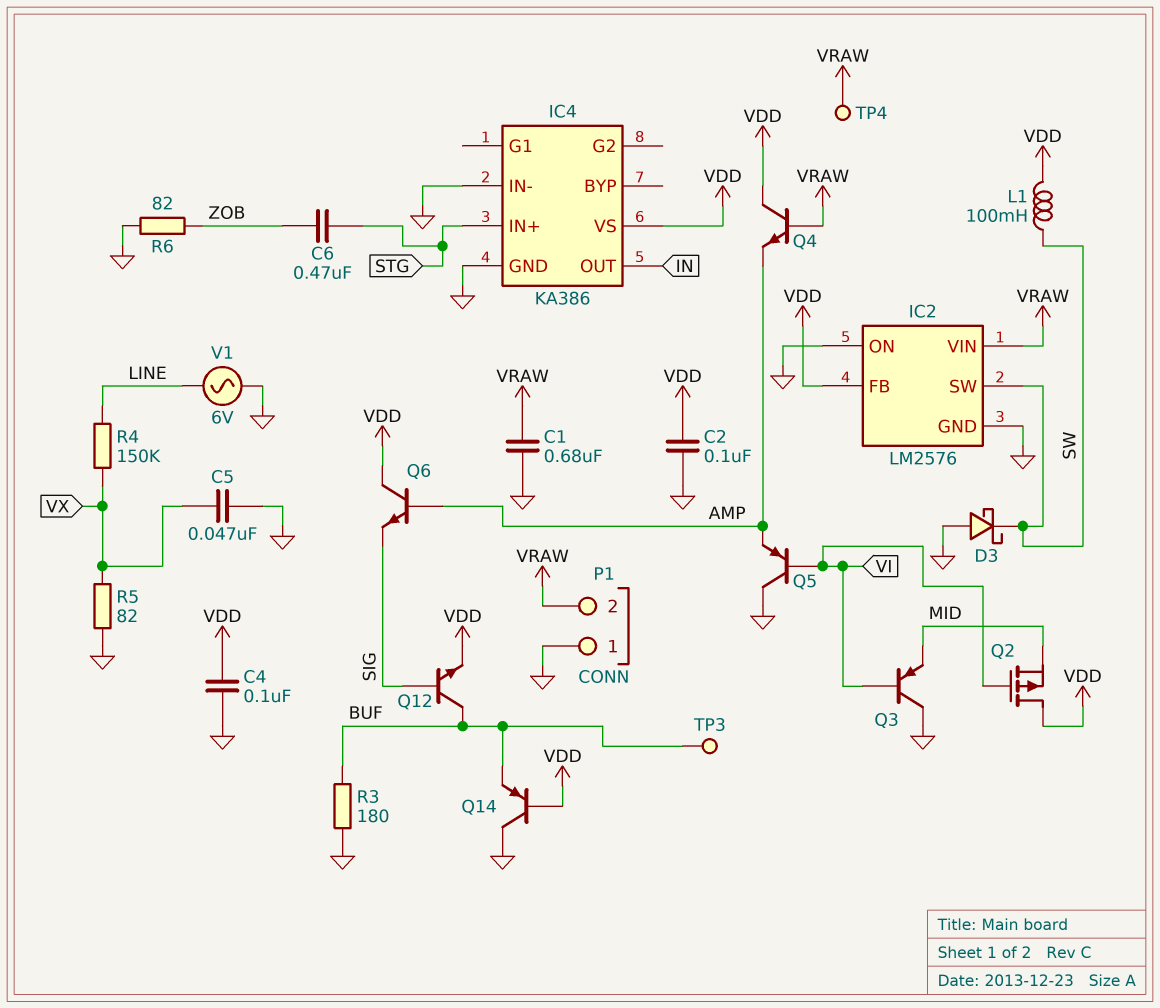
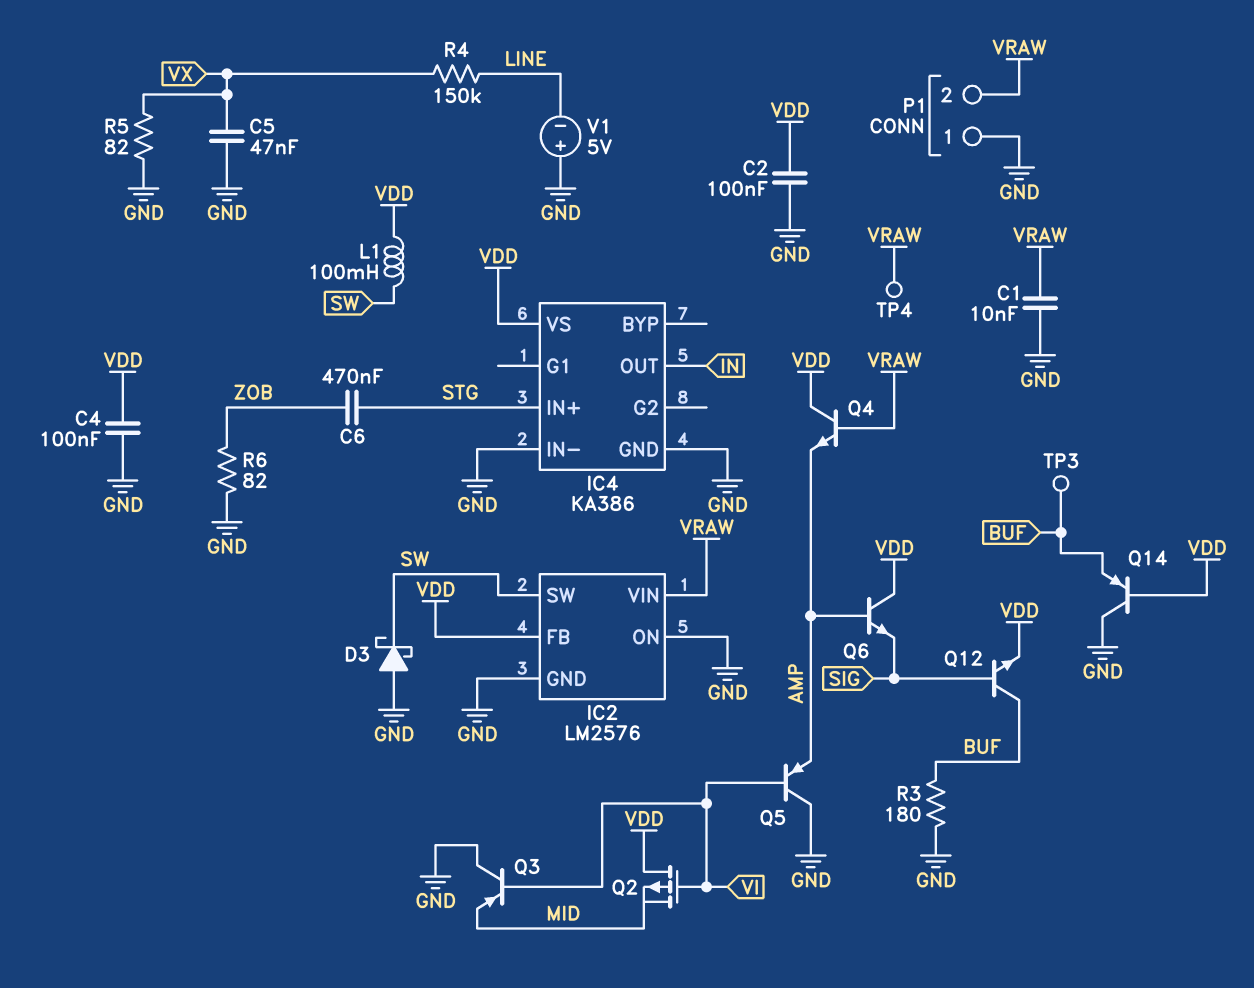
C1: 680nF (GND, VRAW) -> 10nF (GND, VRAW)
V1: AC 6V (GND, LINE) -> 5V (plus GND, minus LINE)

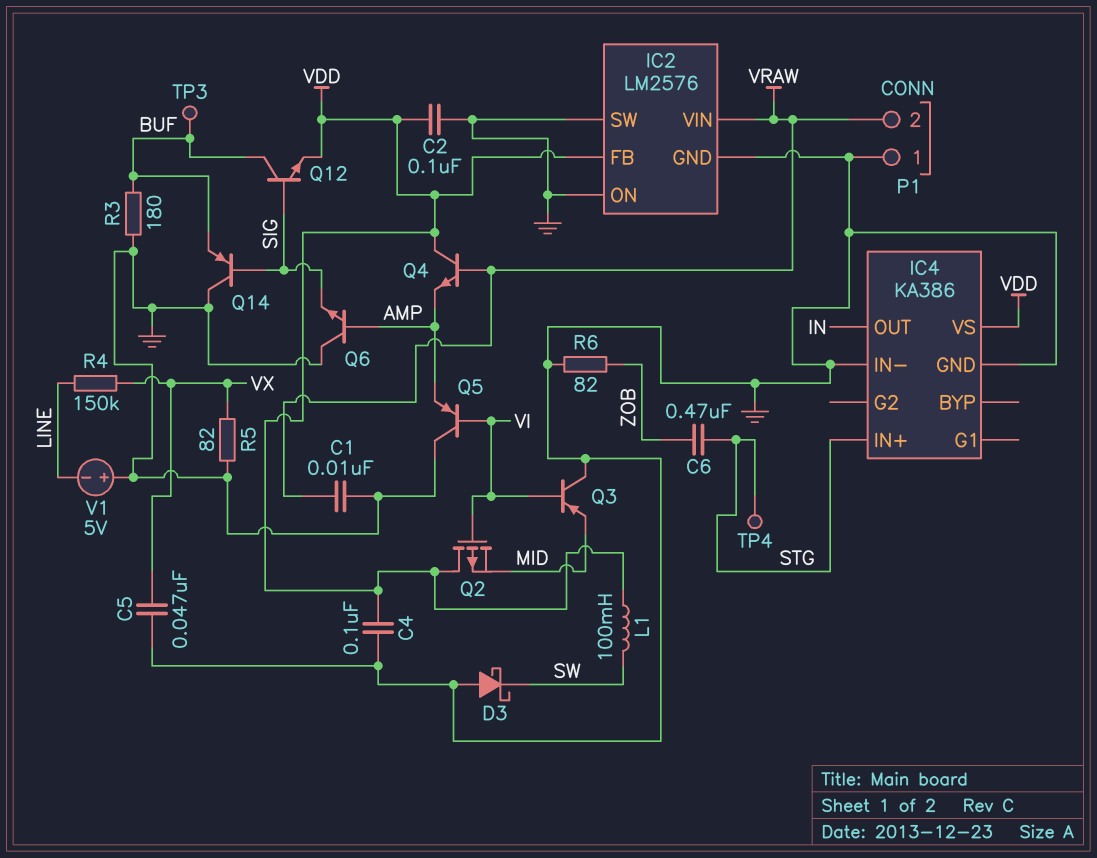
IC2 pin SW: SW -> GND
Q6: NPN (B AMP, C VDD, E SIG) -> NPN (B AMP, C GND, E SIG)
Q14: PNP (B VDD, C GND, E BUF) -> PNP (B SIG, C GND, E BUF)
TP4: test point (VRAW) -> test point (STG)

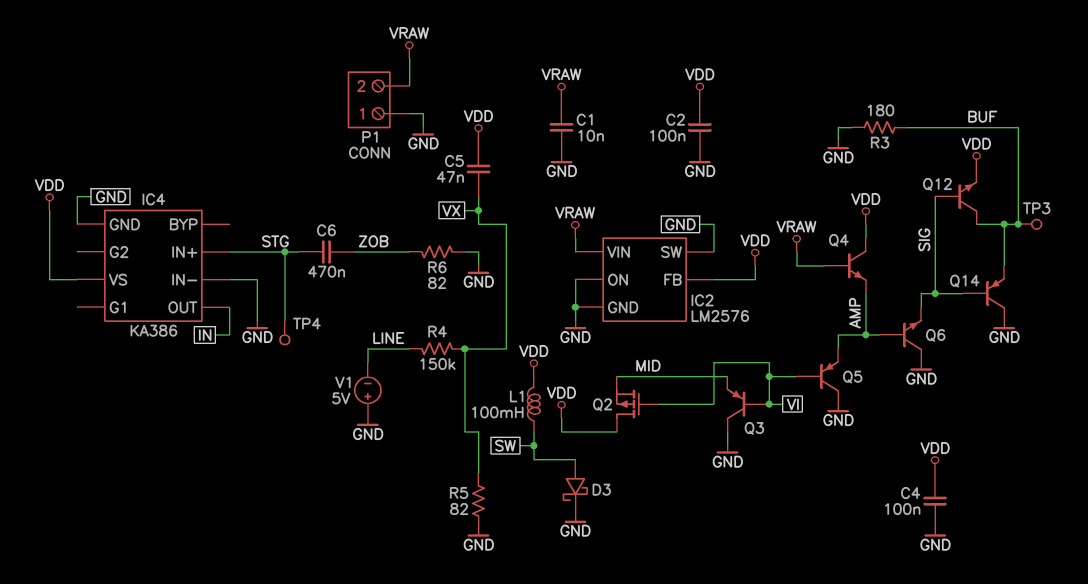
C5: 47nF (GND, VX) -> 47nF (VDD, VX)
D3: schottky (A GND, K SW) -> schottky (A SW, K GND)

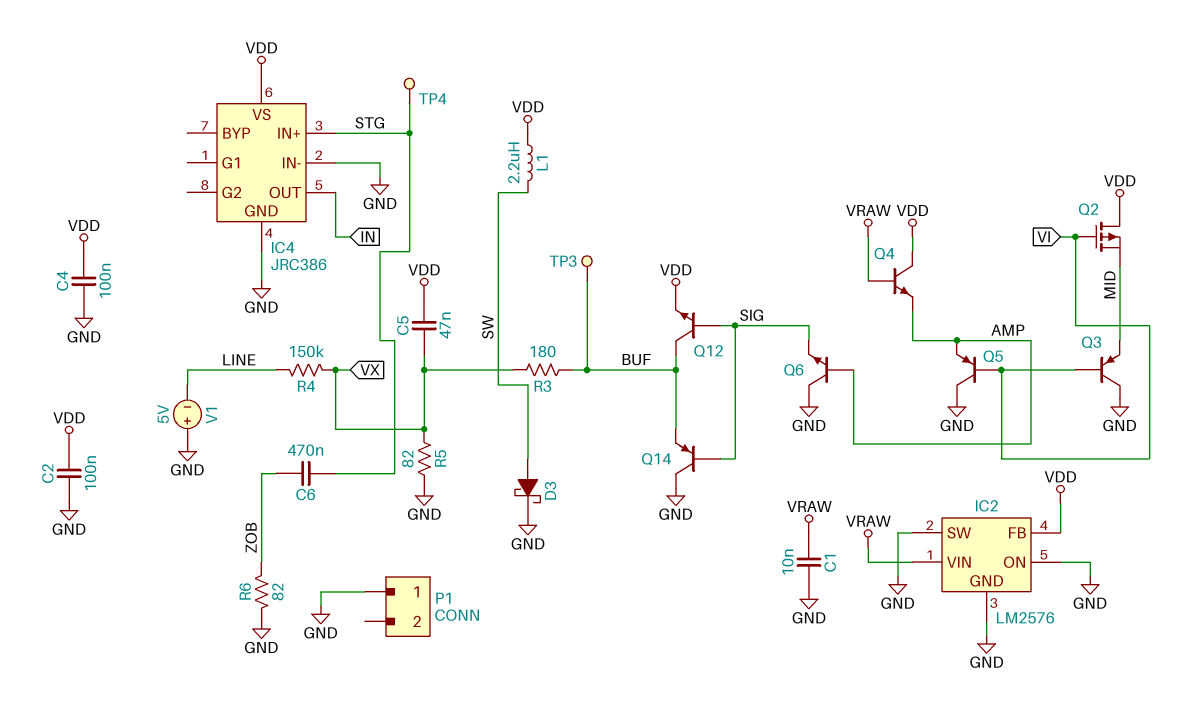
IC4: KA386 -> JRC386
L1: 100mH (SW, VDD) -> 2.2uH (SW, VDD)
P1 pin 2: VRAW -> none
R3: 180 (BUF, GND) -> 180 (BUF, VX)

